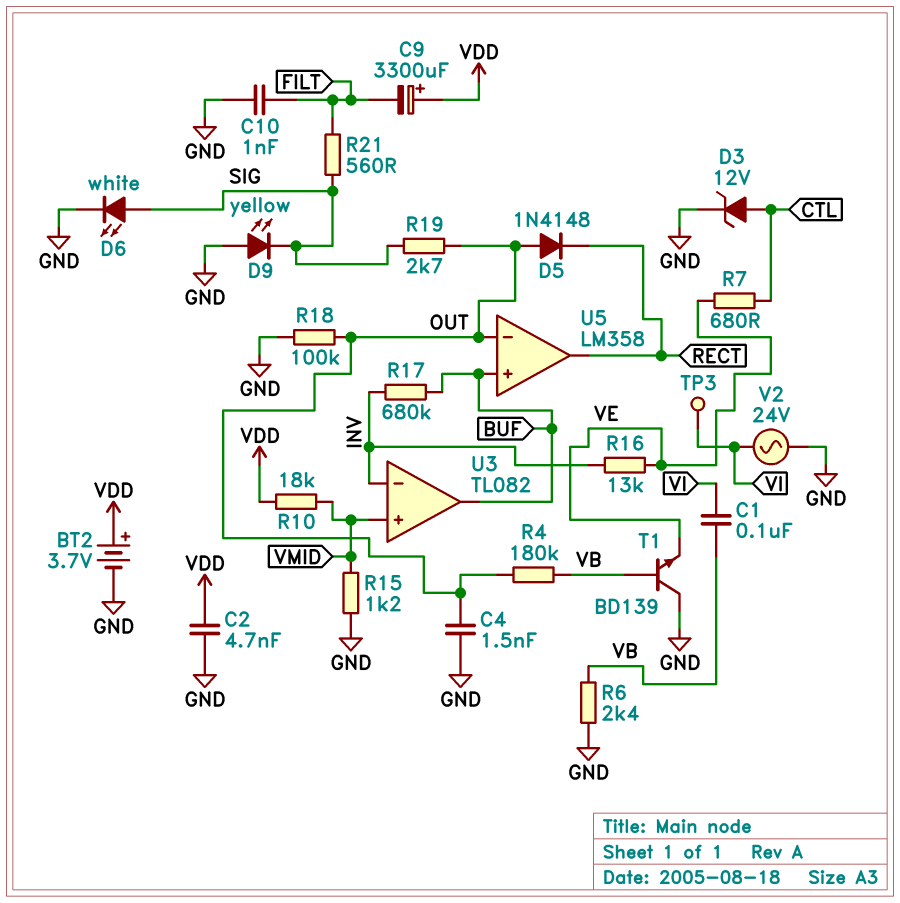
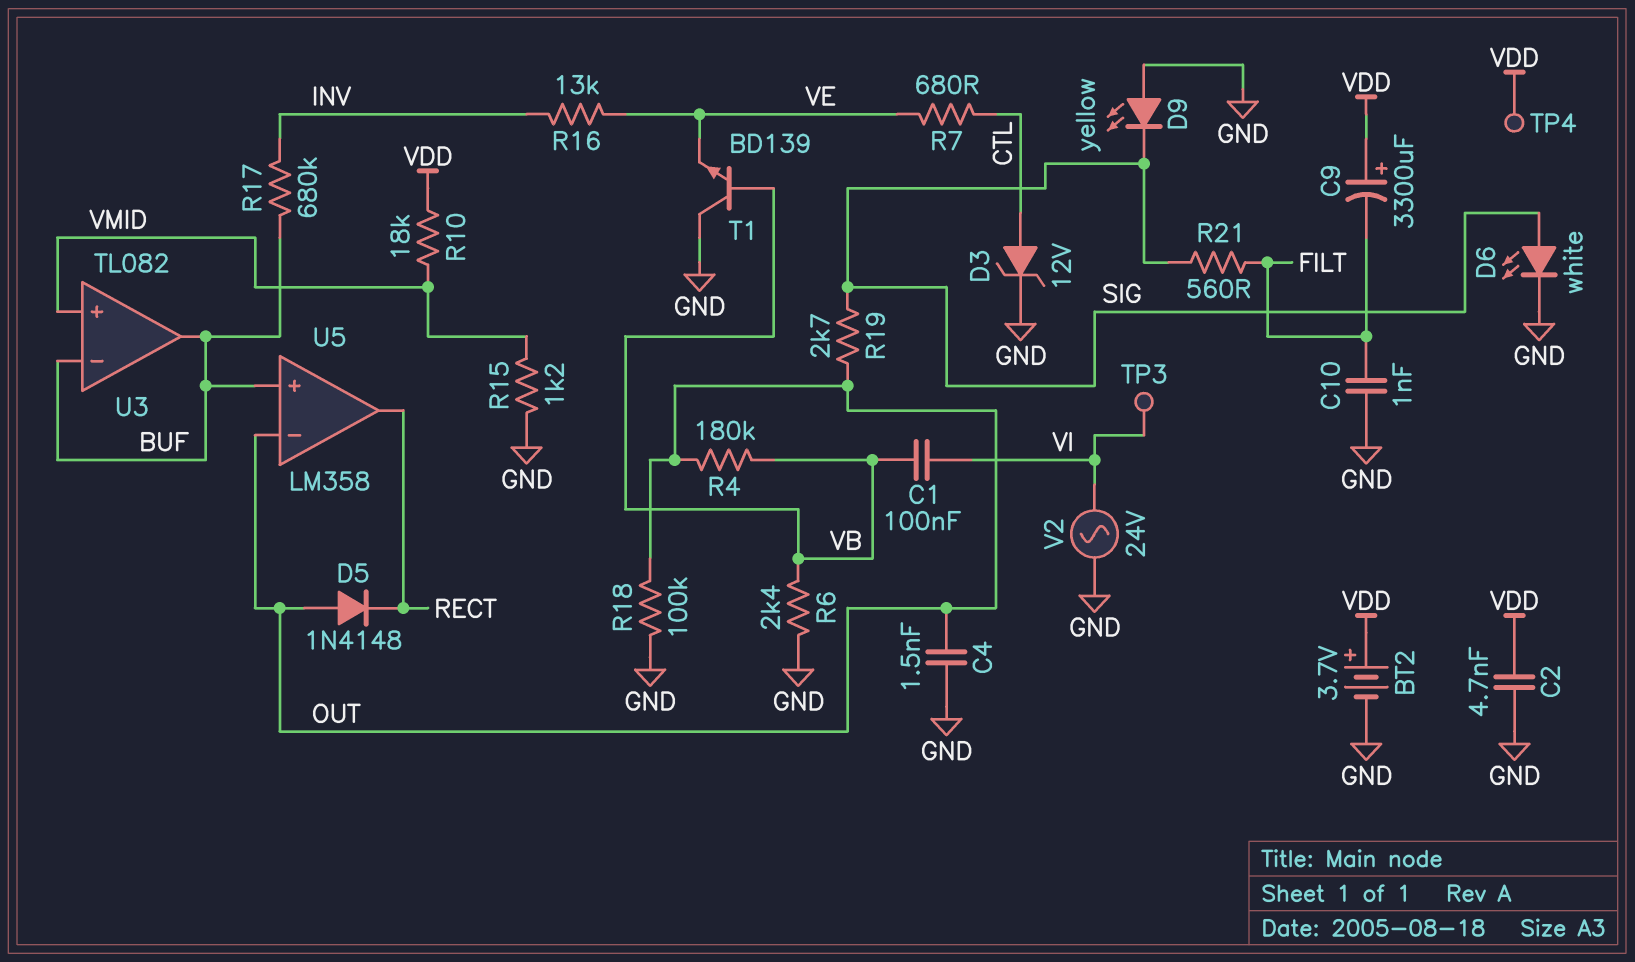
TP4: none -> test point (VDD)
U3 pin in-: INV -> BUF

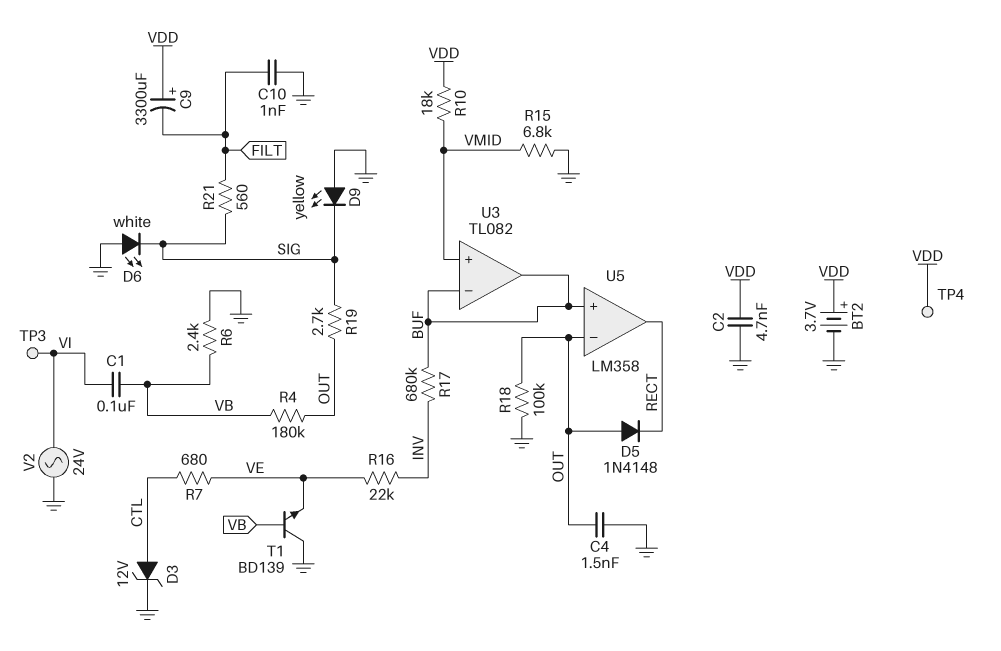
D6: LED white (A SIG, K GND) -> LED white (A GND, K SIG)
R15: 1.2k (GND, VMID) -> 6.8k (GND, VMID)
R16: 13k (INV, VE) -> 22k (INV, VE)

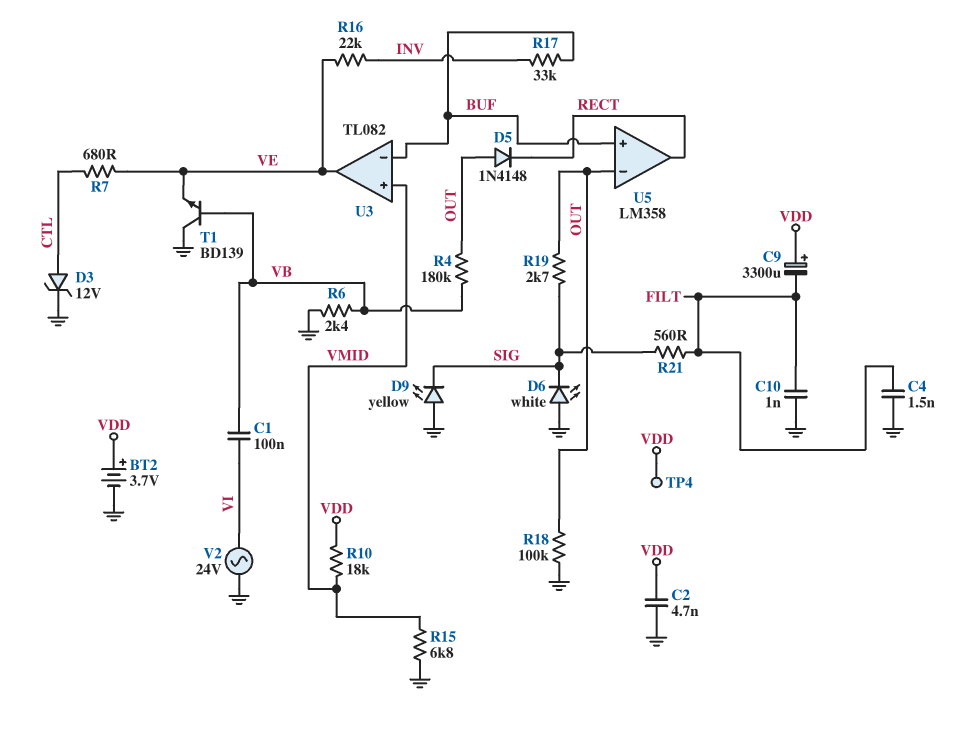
C4: 1.5nF (GND, OUT) -> 1.5nF (FILT, GND)
R17: 680k (BUF, INV) -> 33k (BUF, INV)
TP3: test point (VI) -> none
U3 pin out: BUF -> VE

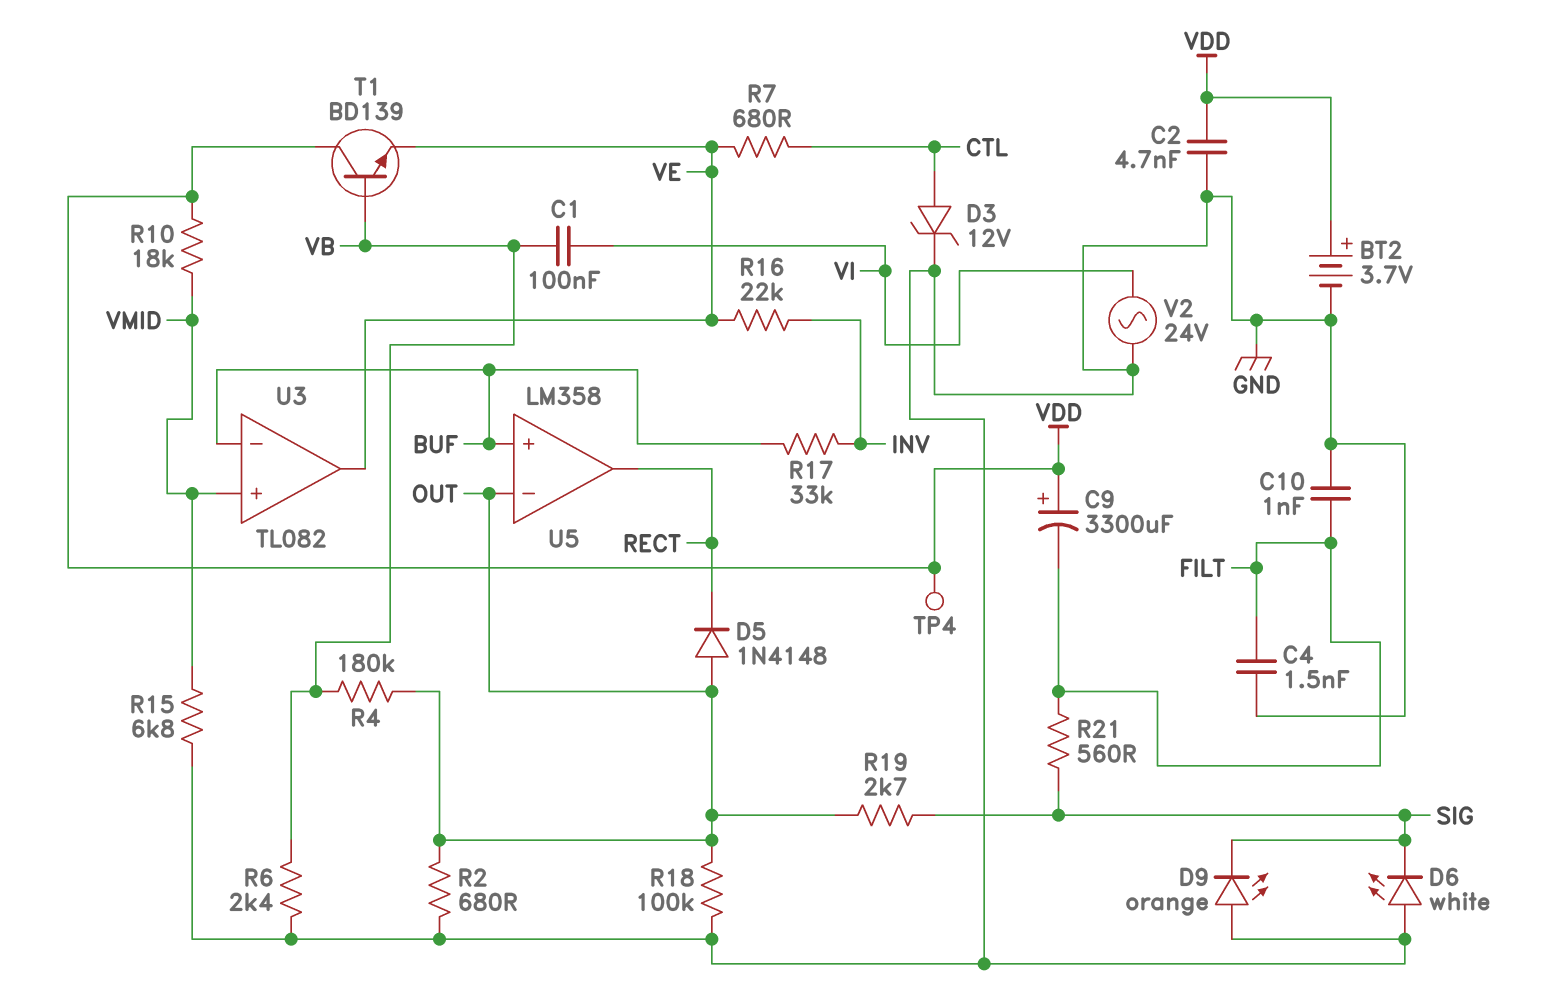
D9: LED yellow (A GND, K SIG) -> LED orange (A GND, K SIG)
R2: none -> 680 (GND, OUT)
T1: NPN BD139 (B VB, C GND, E VE) -> NPN BD139 (B VB, C VDD, E VE)

